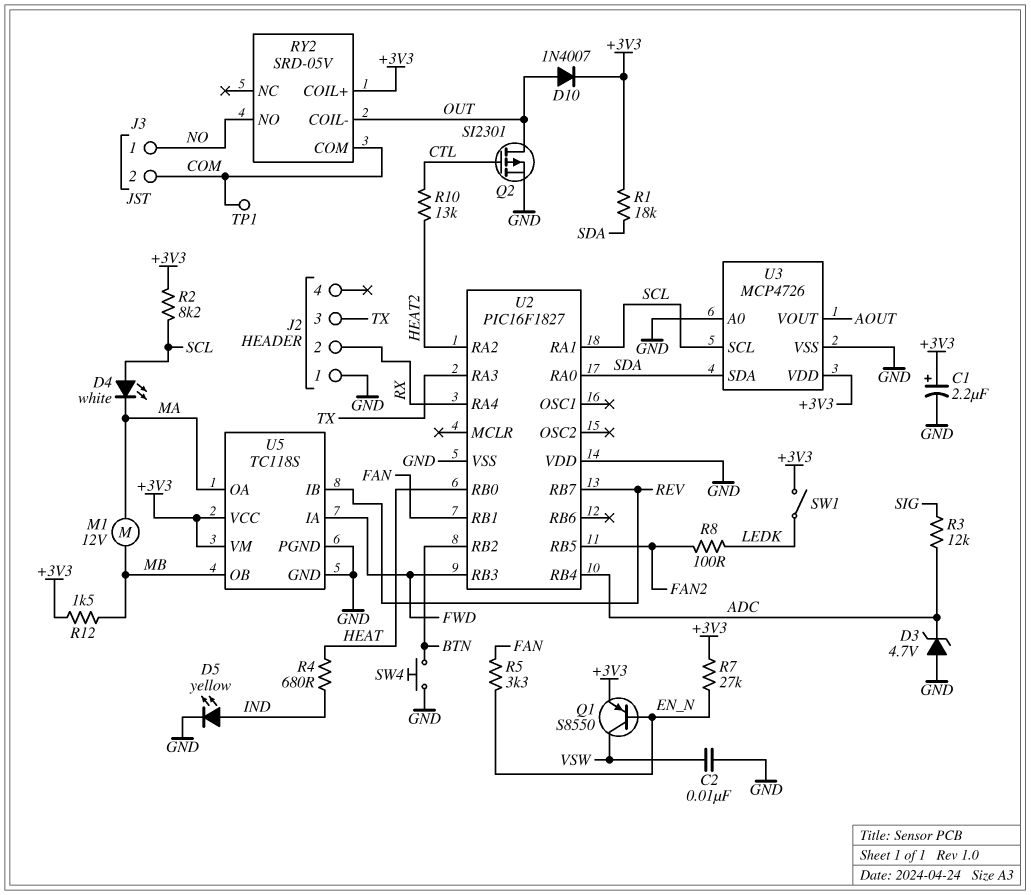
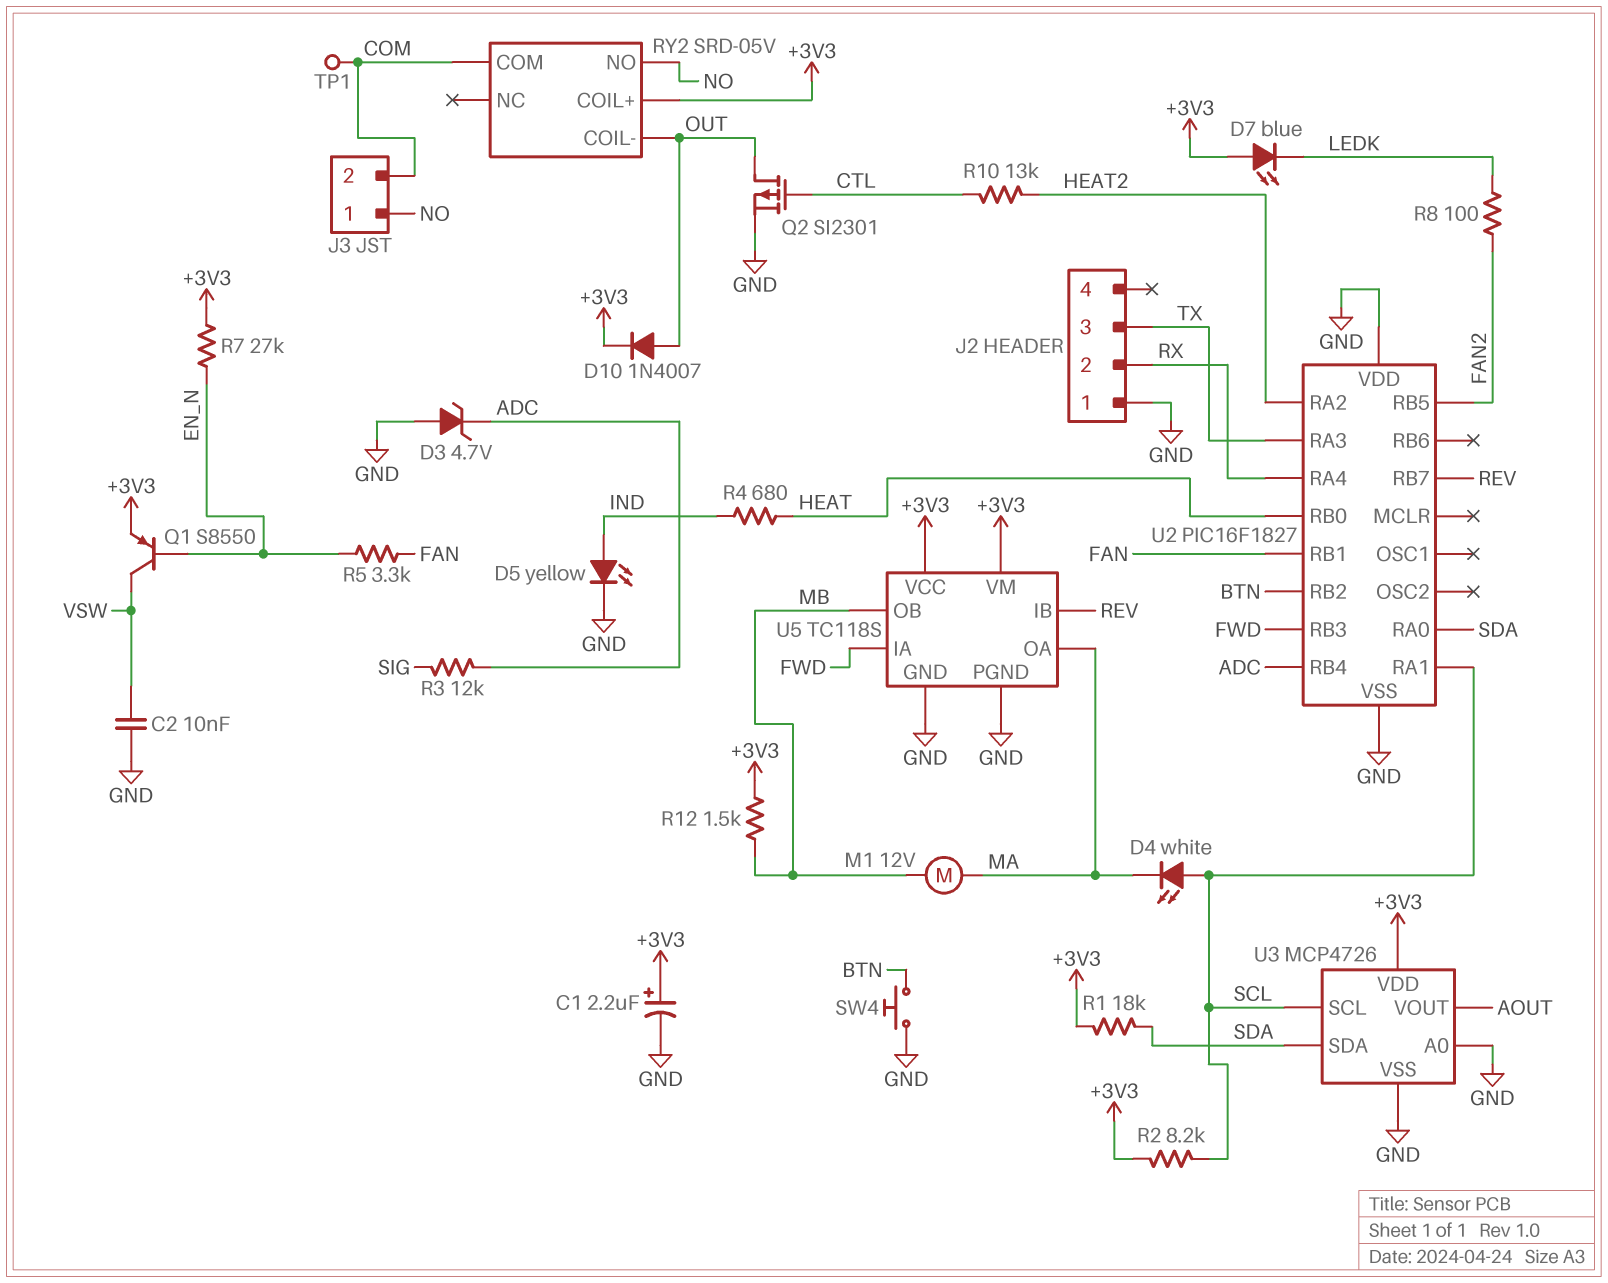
D7: none -> LED blue (A +3V3, K LEDK)
SW1: switch (+3V3, LEDK) -> none

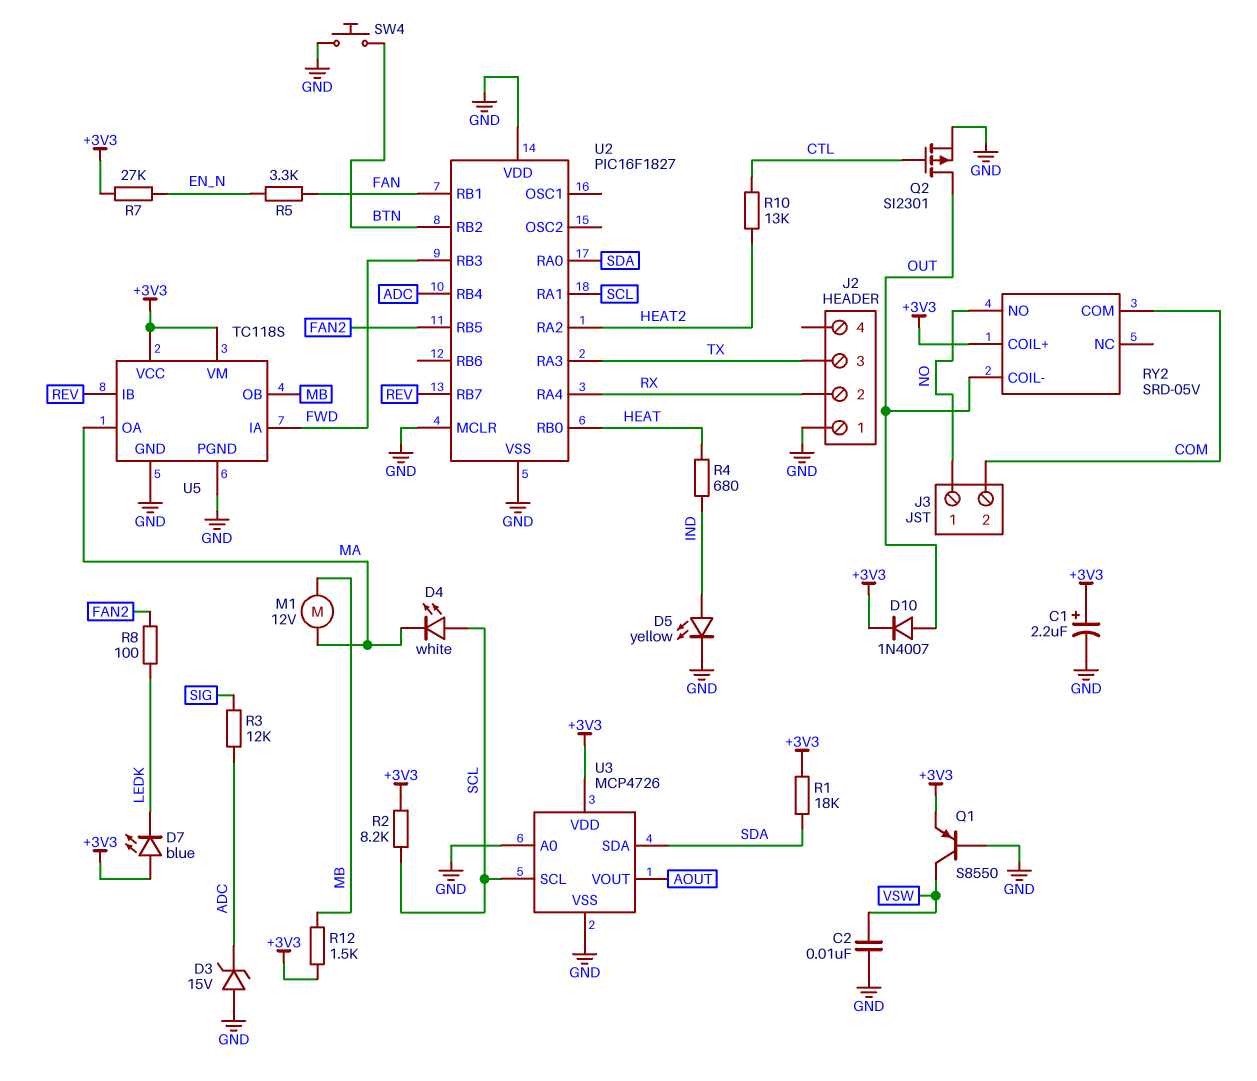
D3: zener 4.7V (A GND, K ADC) -> zener 15V (A GND, K ADC)
Q1: PNP S8550 (B EN_N, C VSW, E +3V3) -> PNP S8550 (B GND, C VSW, E +3V3)
TP1: test point (COM) -> none
U2 pin MCLR: none -> GND

